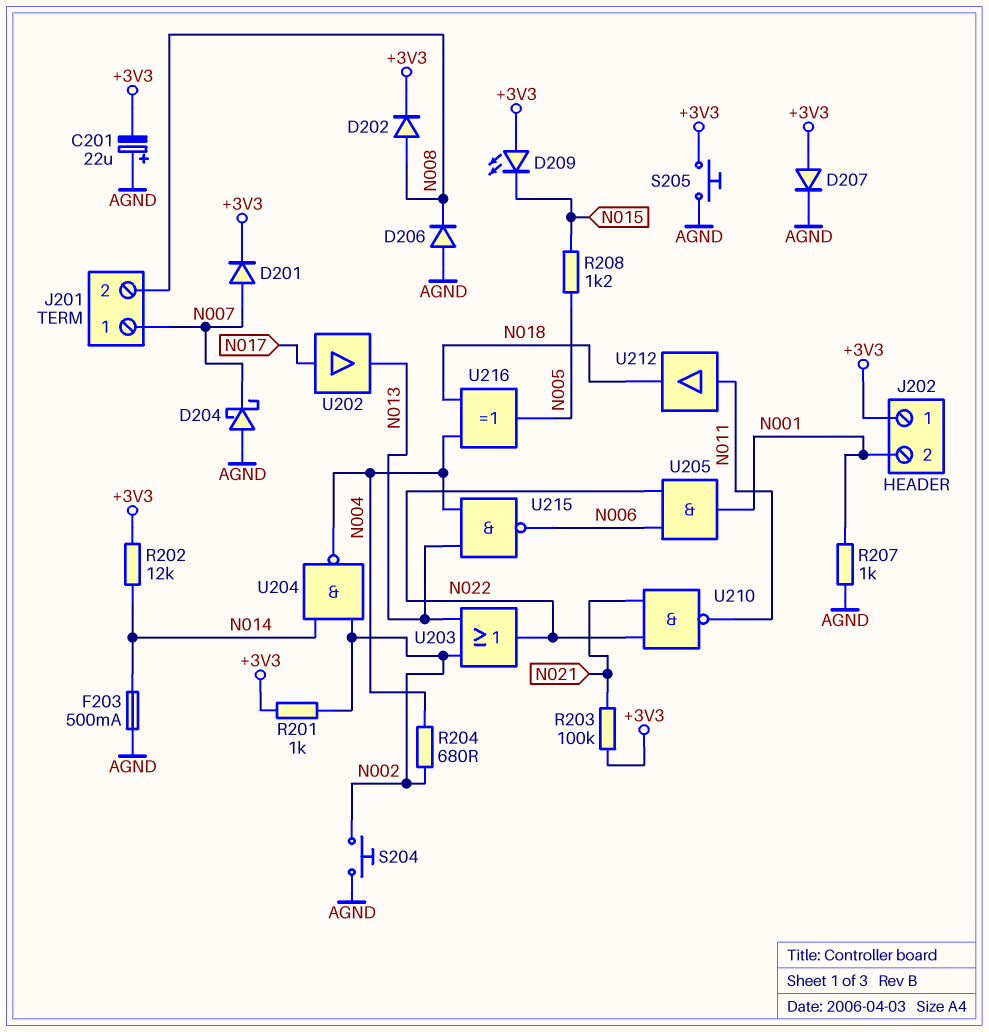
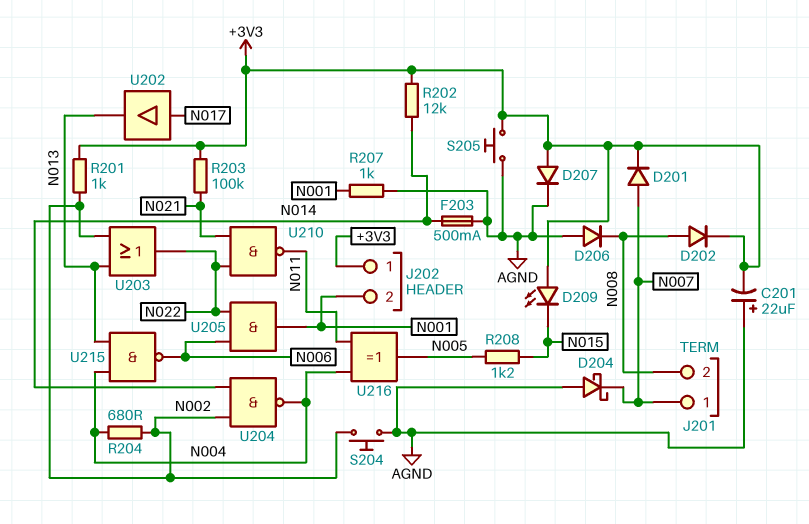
U212: buffer (in N011, out N018) -> none
U216: XOR (in N004, in N018, out N005) -> XOR (in N004, in N011, out N005)

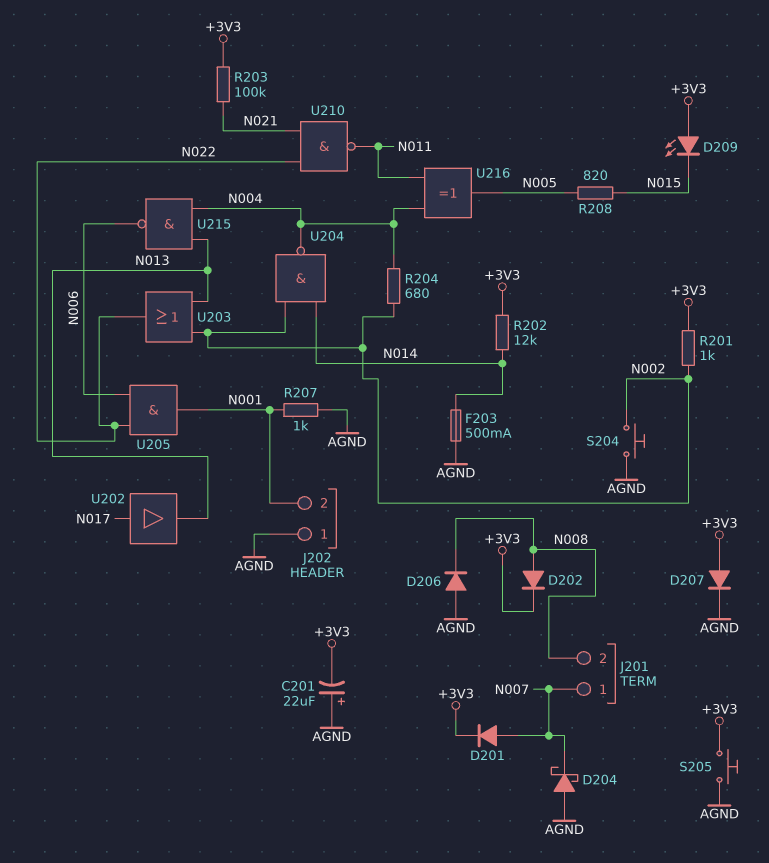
J202 pin 1: +3V3 -> AGND
R208: 1.2k (N005, N015) -> 820 (N005, N015)

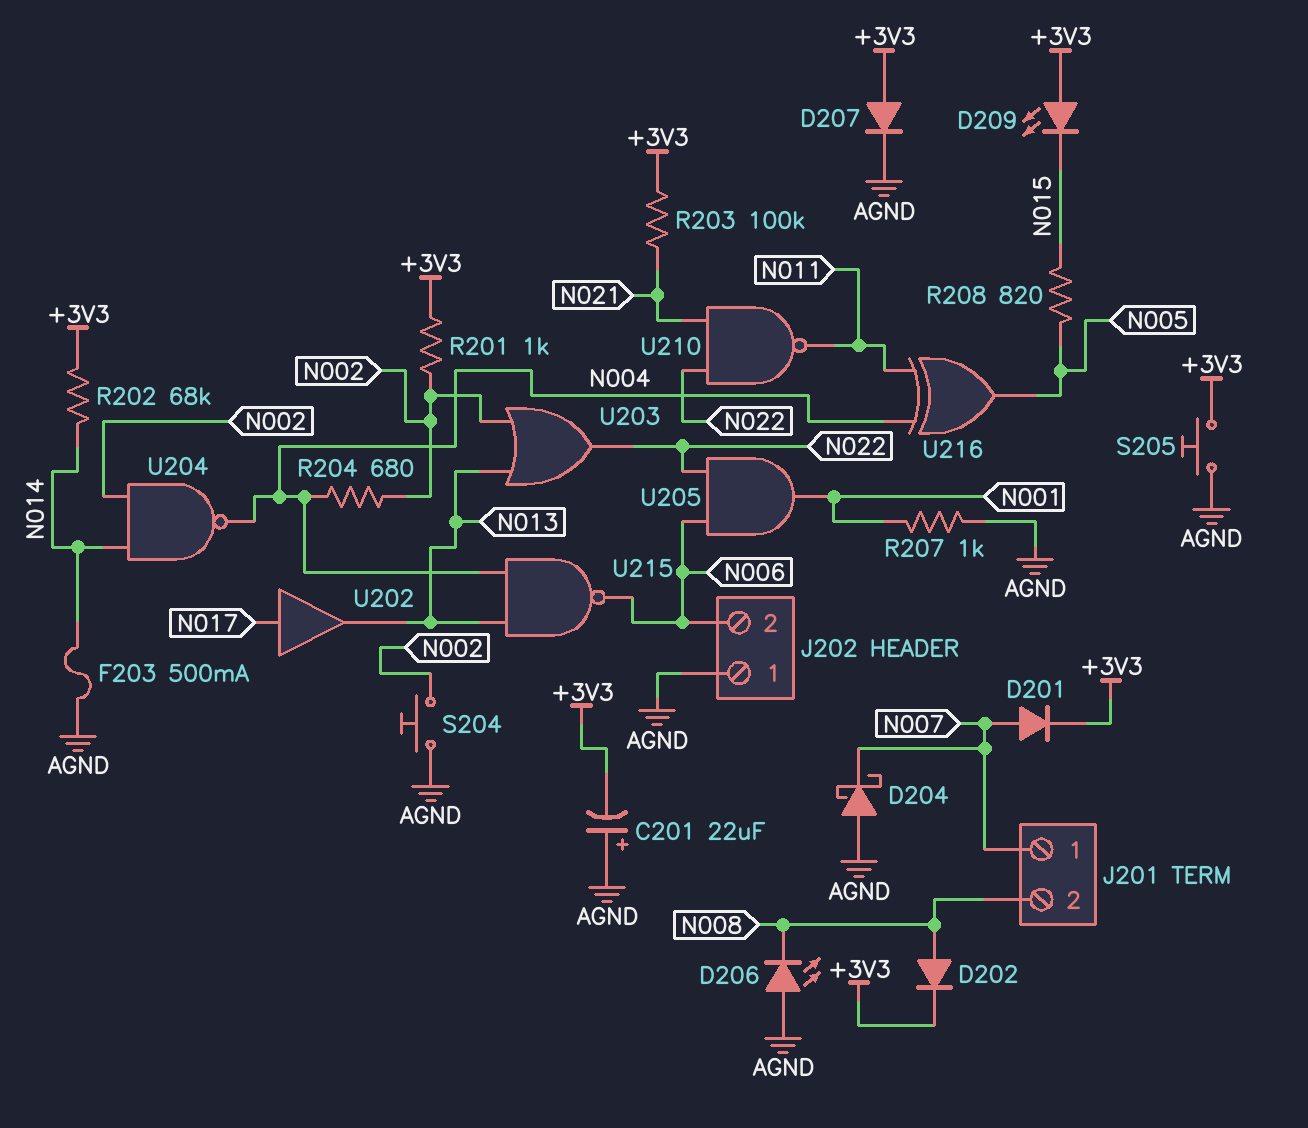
D206: diode (A AGND, K N008) -> LED (A AGND, K N008)
J202 pin 2: N001 -> N006
R202: 12k (+3V3, N014) -> 68k (+3V3, N014)

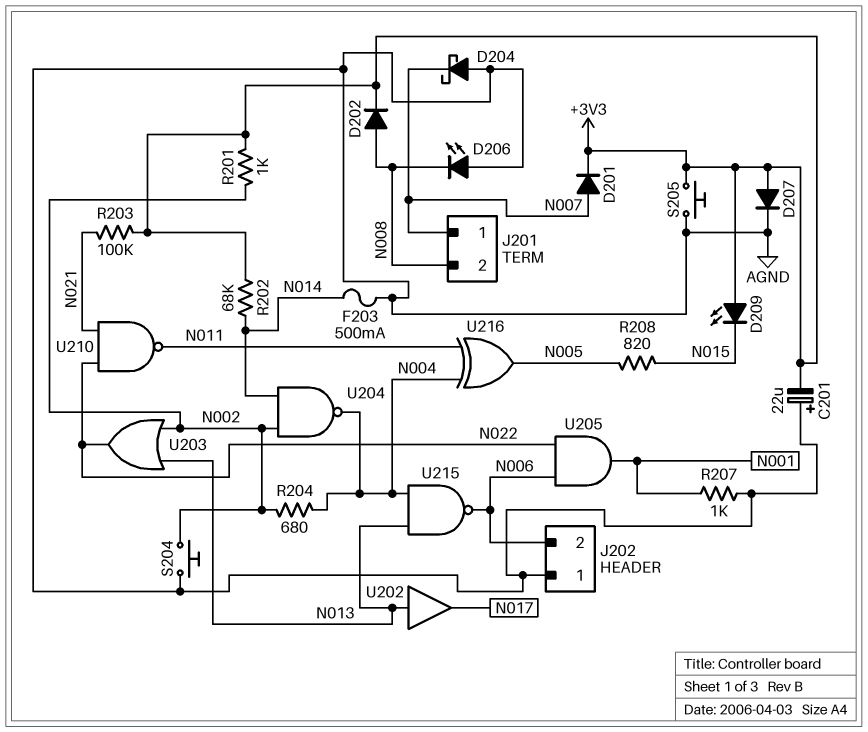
U202: buffer (in N017, out N013) -> buffer (in N013, out N017)

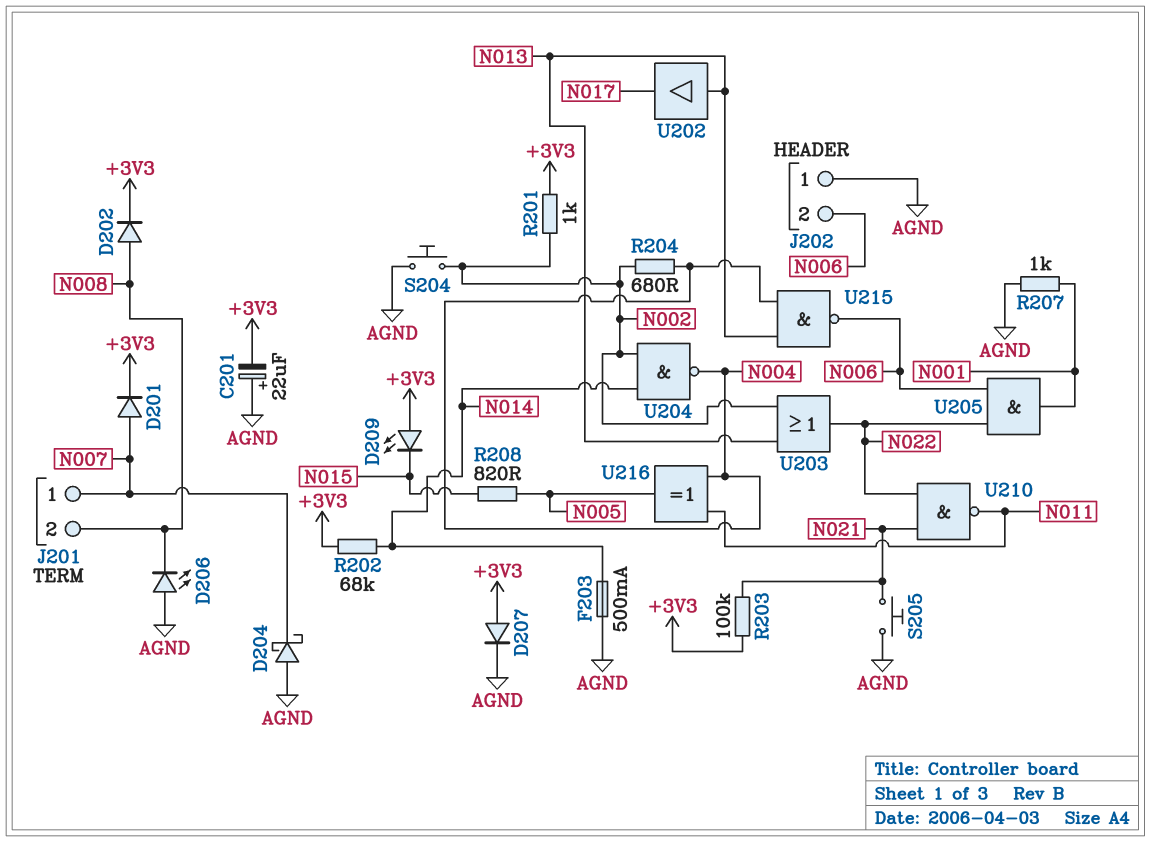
S205: button (+3V3, AGND) -> button (AGND, N021)

